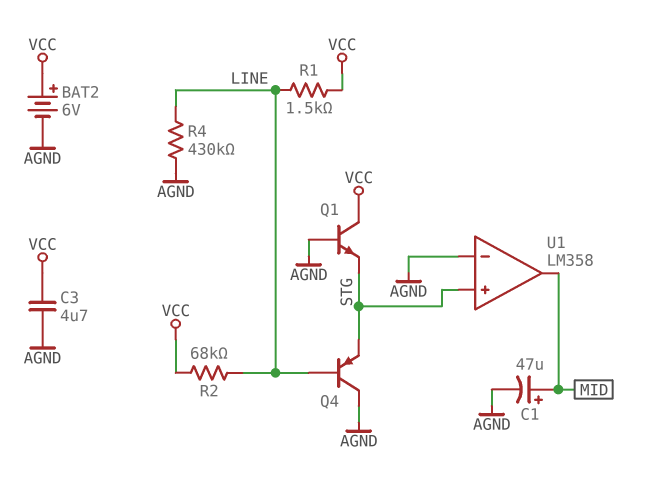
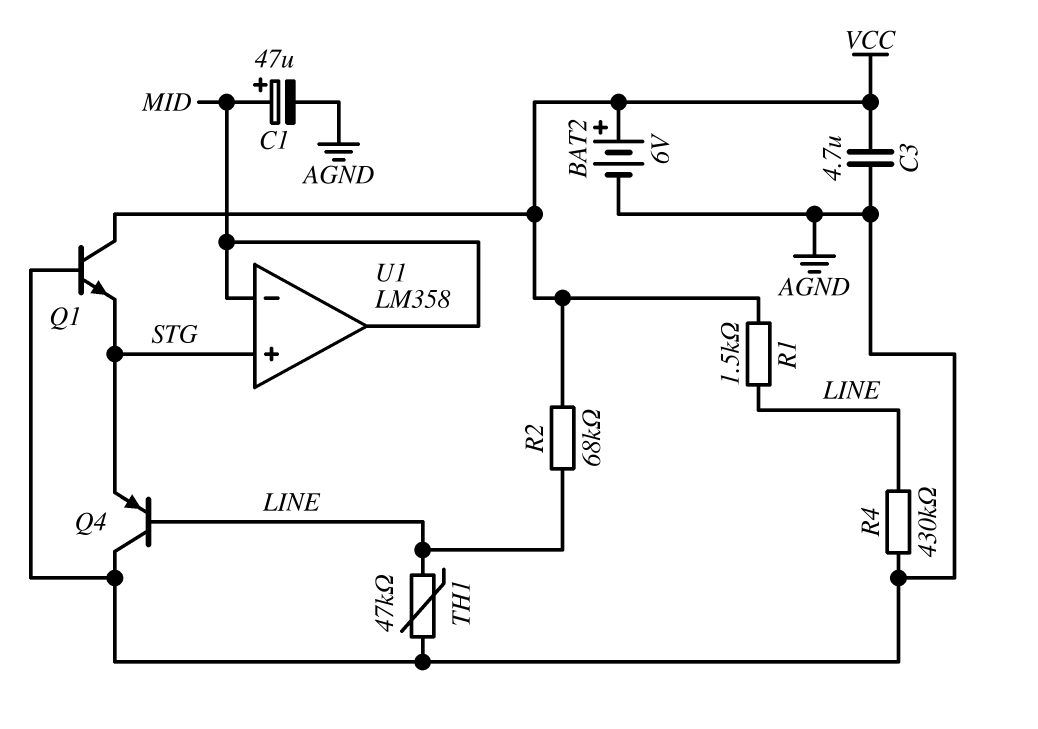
TH1: none -> 47k (AGND, LINE)
U1 pin in-: AGND -> MID

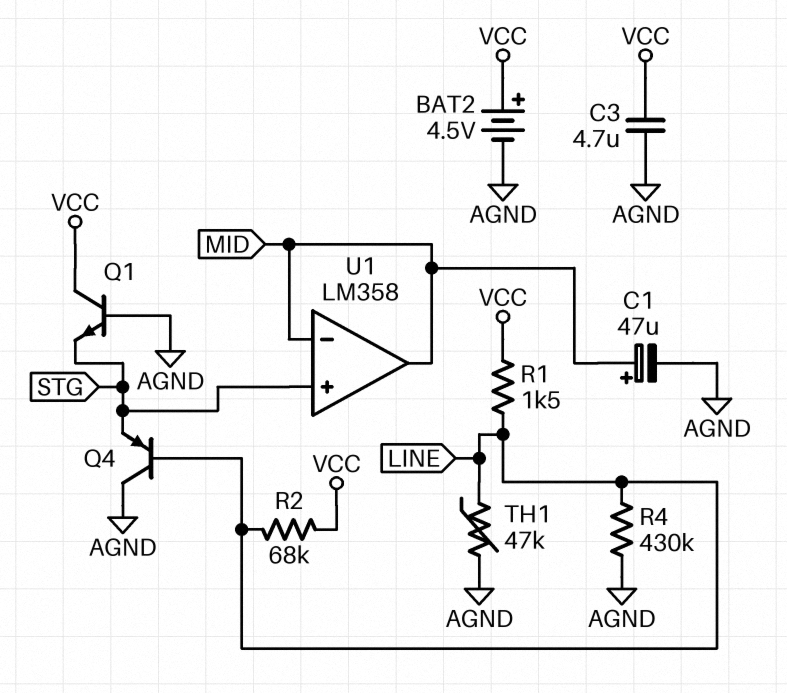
BAT2: 6V (plus VCC, minus AGND) -> 4.5V (plus VCC, minus AGND)

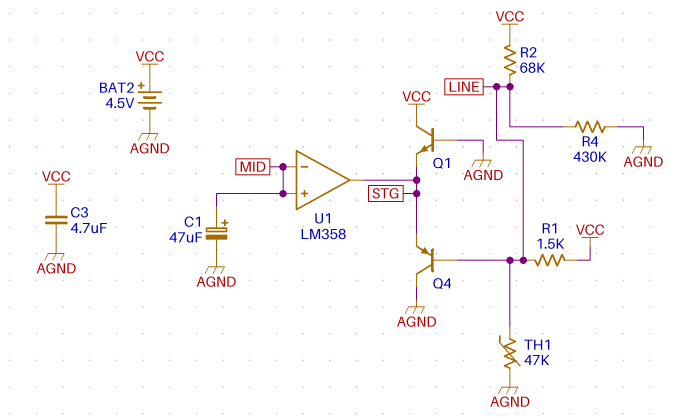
U1 pin in+: STG -> MID
U1 pin out: MID -> STG

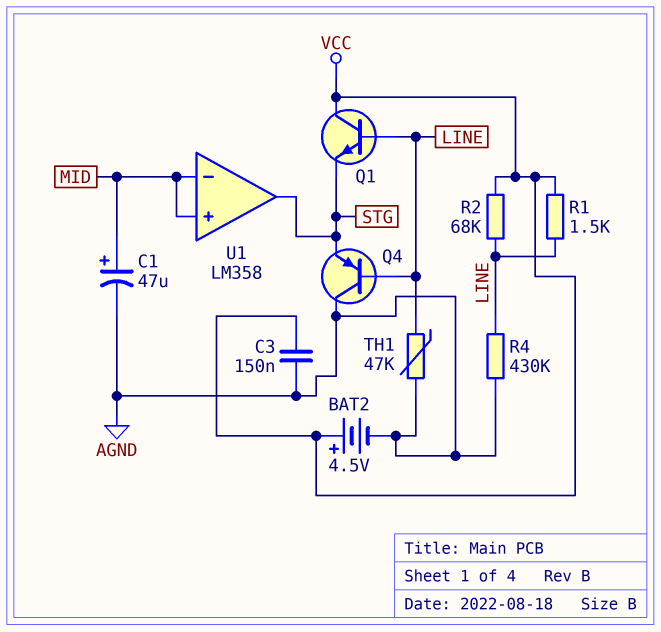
C3: 4.7uF (AGND, VCC) -> 150nF (AGND, VCC)
Q1: NPN (B AGND, C VCC, E STG) -> NPN (B LINE, C VCC, E STG)

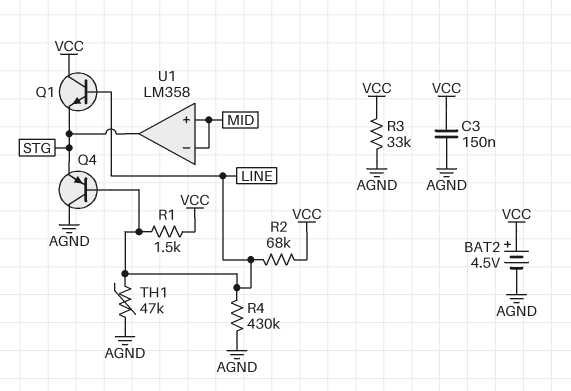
C1: 47uF (plus MID, minus AGND) -> none
R3: none -> 33k (AGND, VCC)

